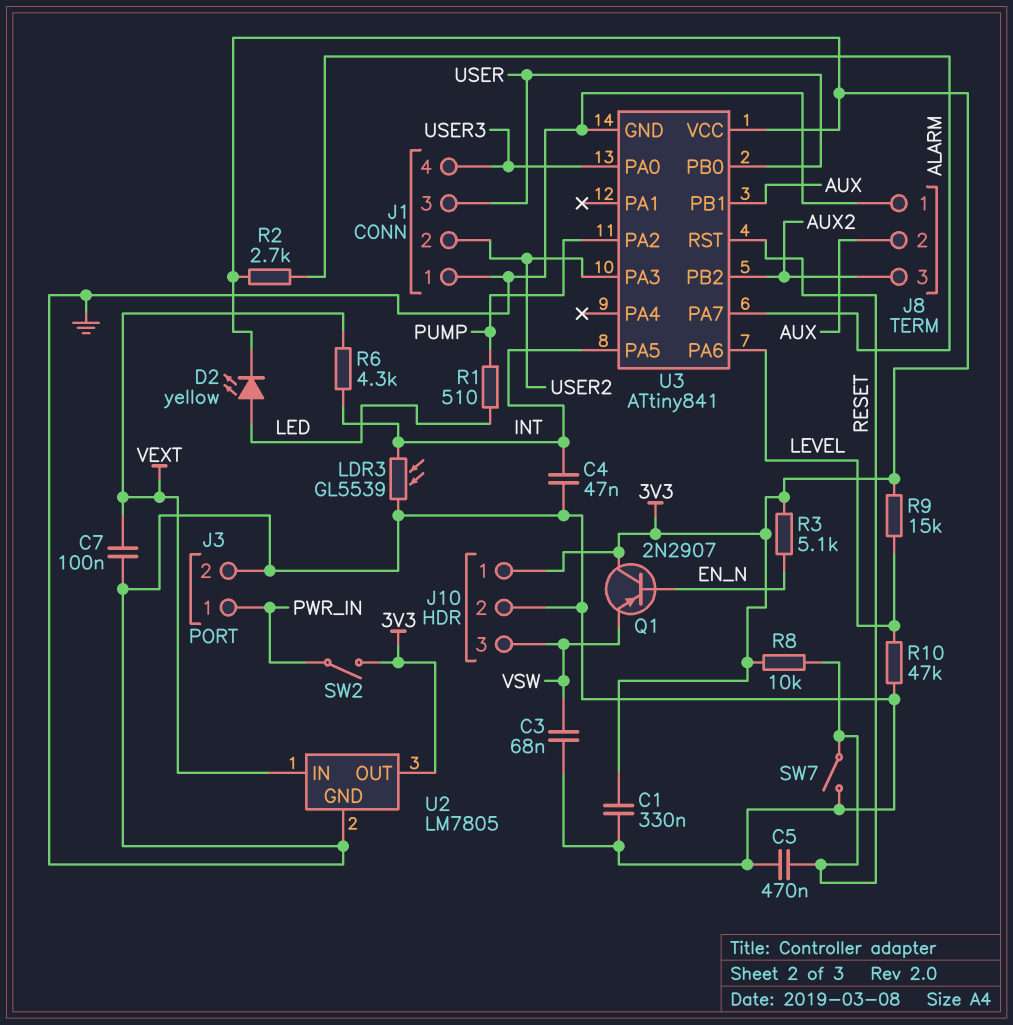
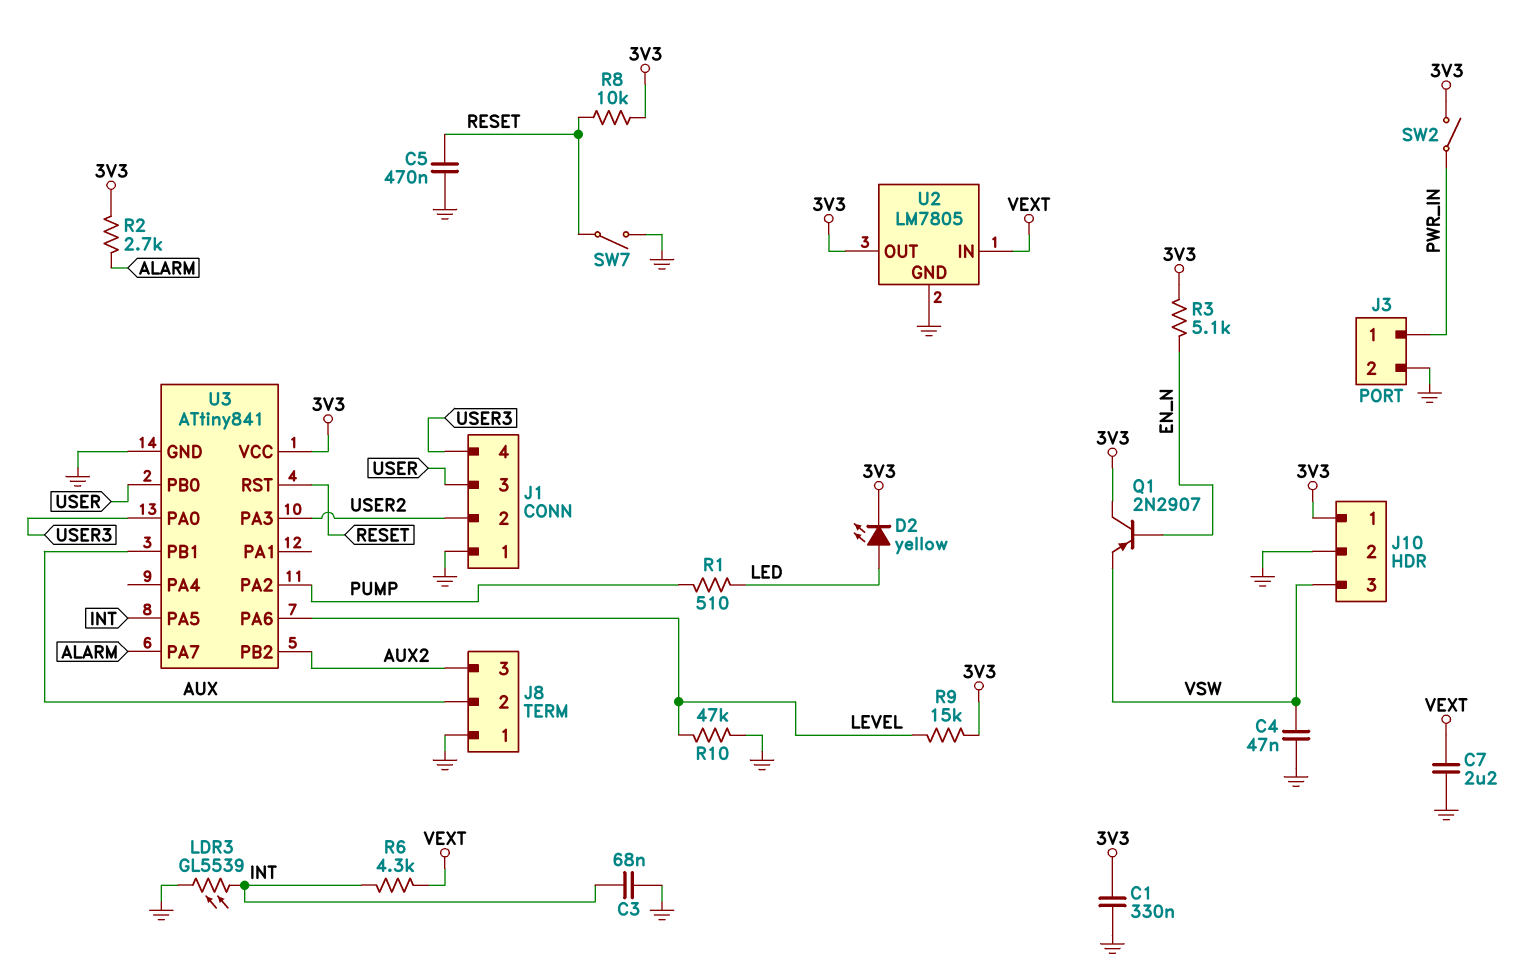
C3: 68nF (GND, VSW) -> 68nF (GND, INT)
C4: 47nF (GND, INT) -> 47nF (GND, VSW)
C7: 100nF (GND, VEXT) -> 2.2uF (GND, VEXT)

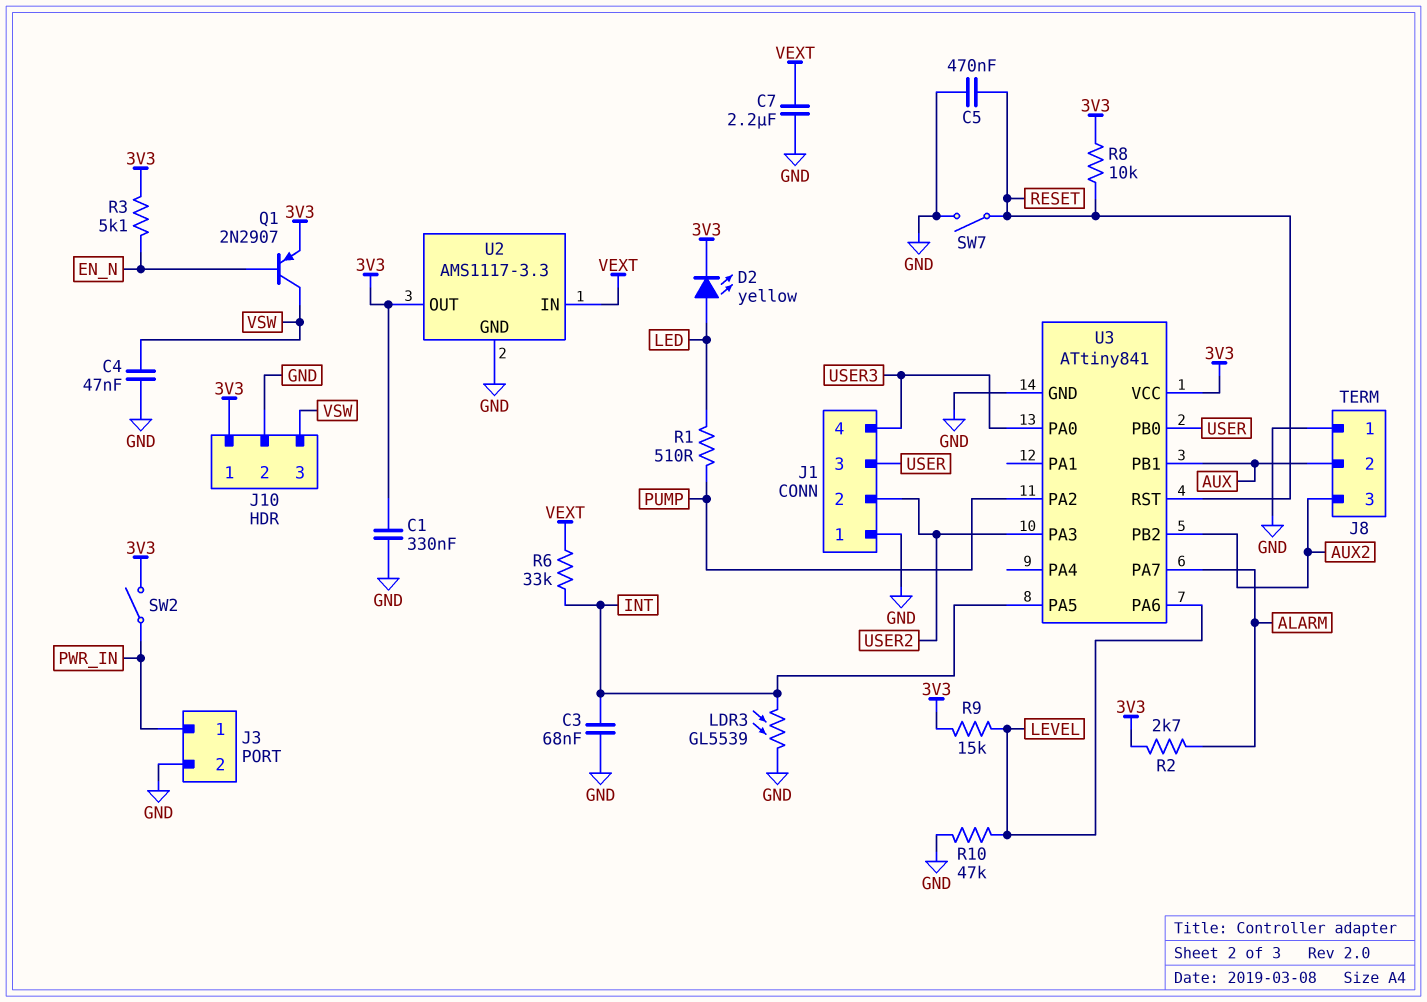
Q1: PNP 2N2907 (B EN_N, C 3V3, E VSW) -> PNP 2N2907 (B EN_N, C VSW, E 3V3)
R6: 4.3k (INT, VEXT) -> 33k (INT, VEXT)
U2: LM7805 -> AMS1117-3.3

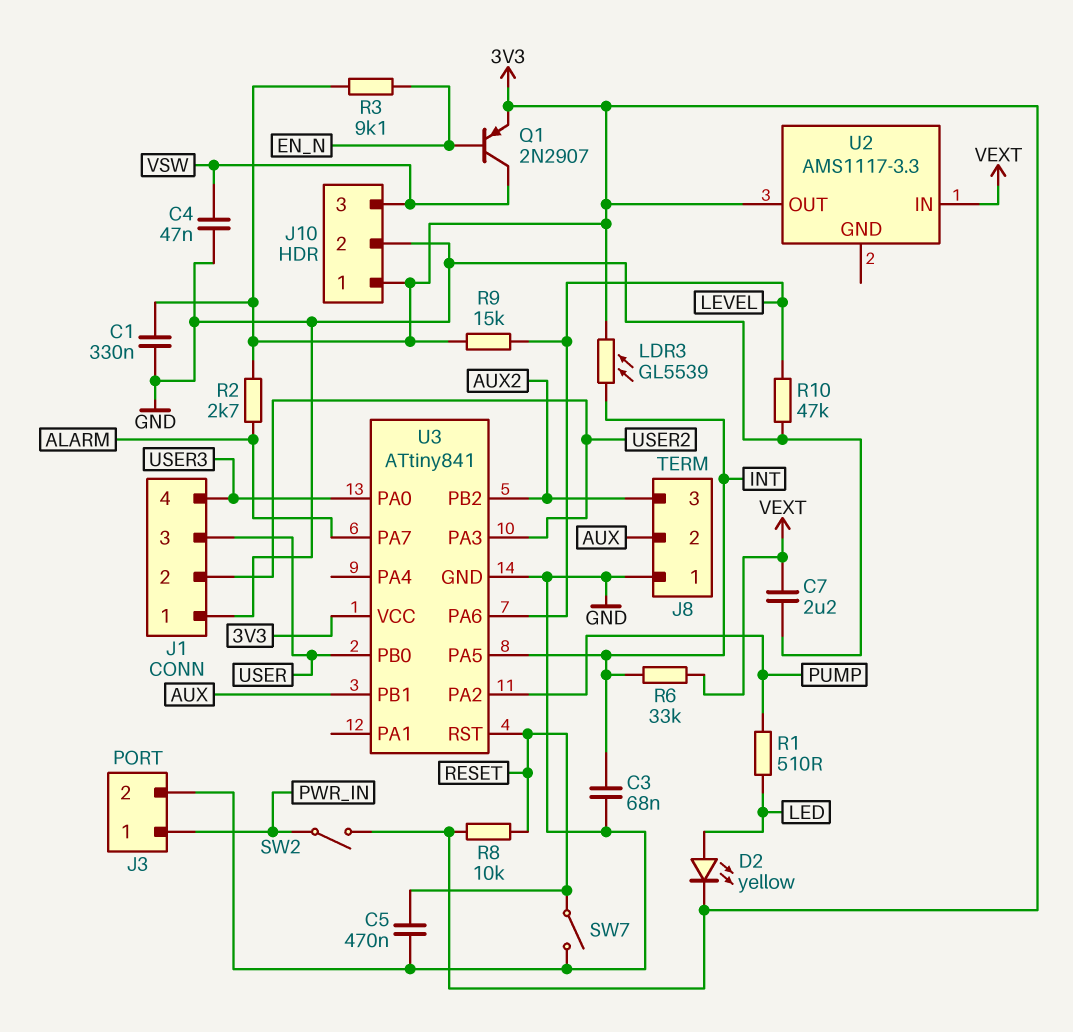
LDR3: GL5539 (GND, INT) -> GL5539 (3V3, INT)
R3: 5.1k (3V3, EN_N) -> 9.1k (3V3, EN_N)
U2 pin GND: GND -> none

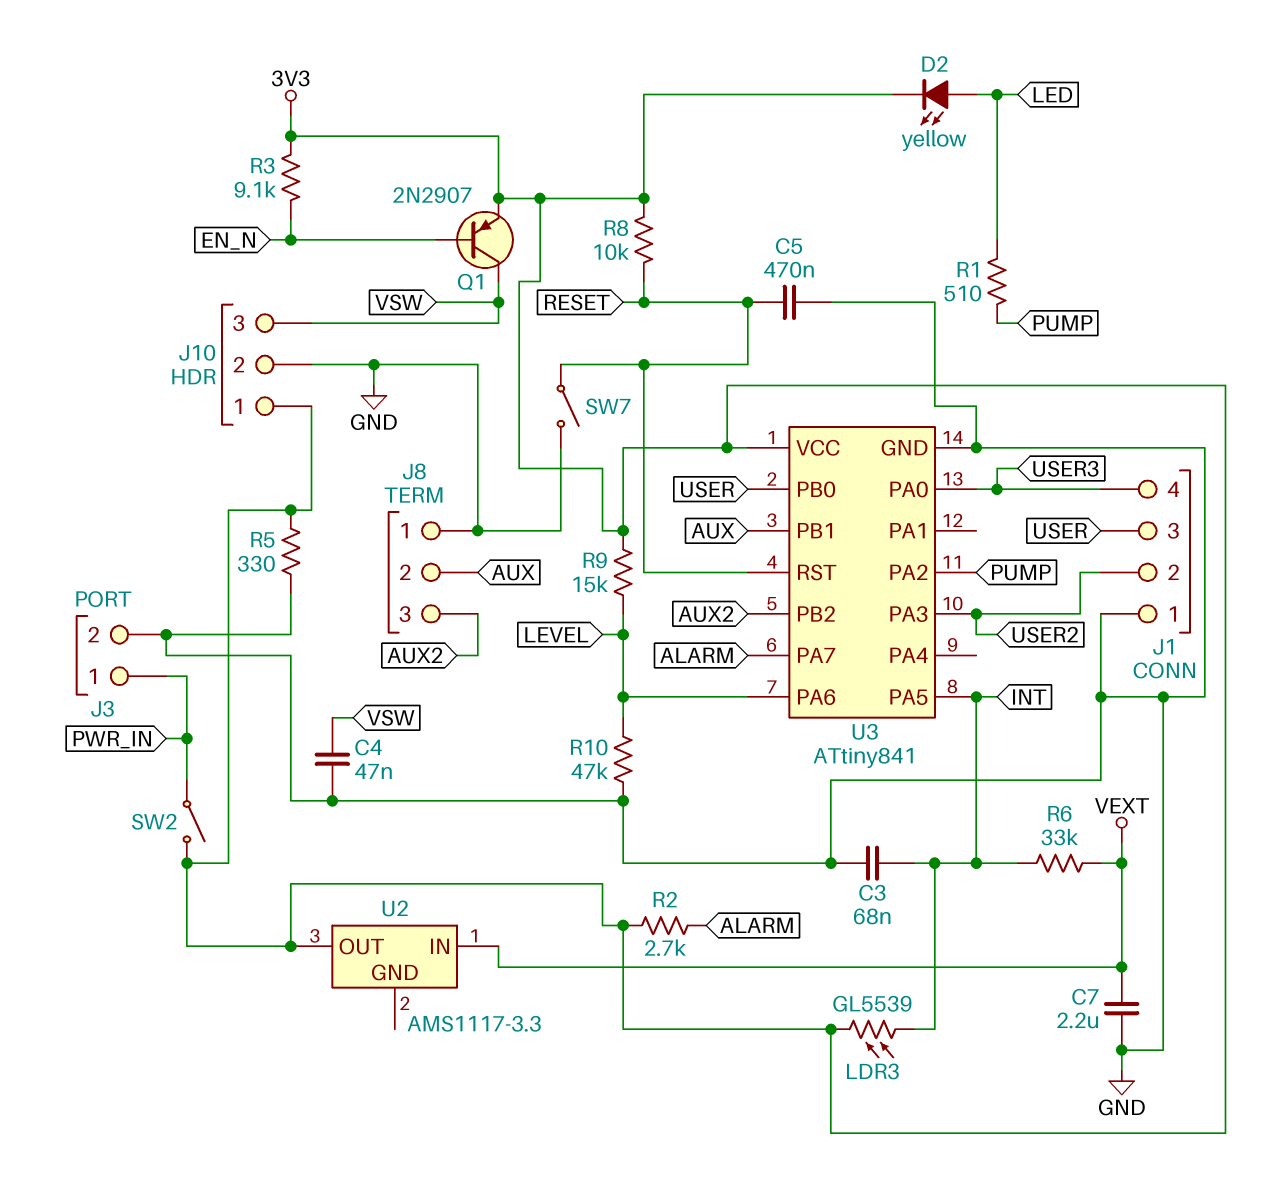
C1: 330nF (3V3, GND) -> none
R5: none -> 330 (3V3, GND)

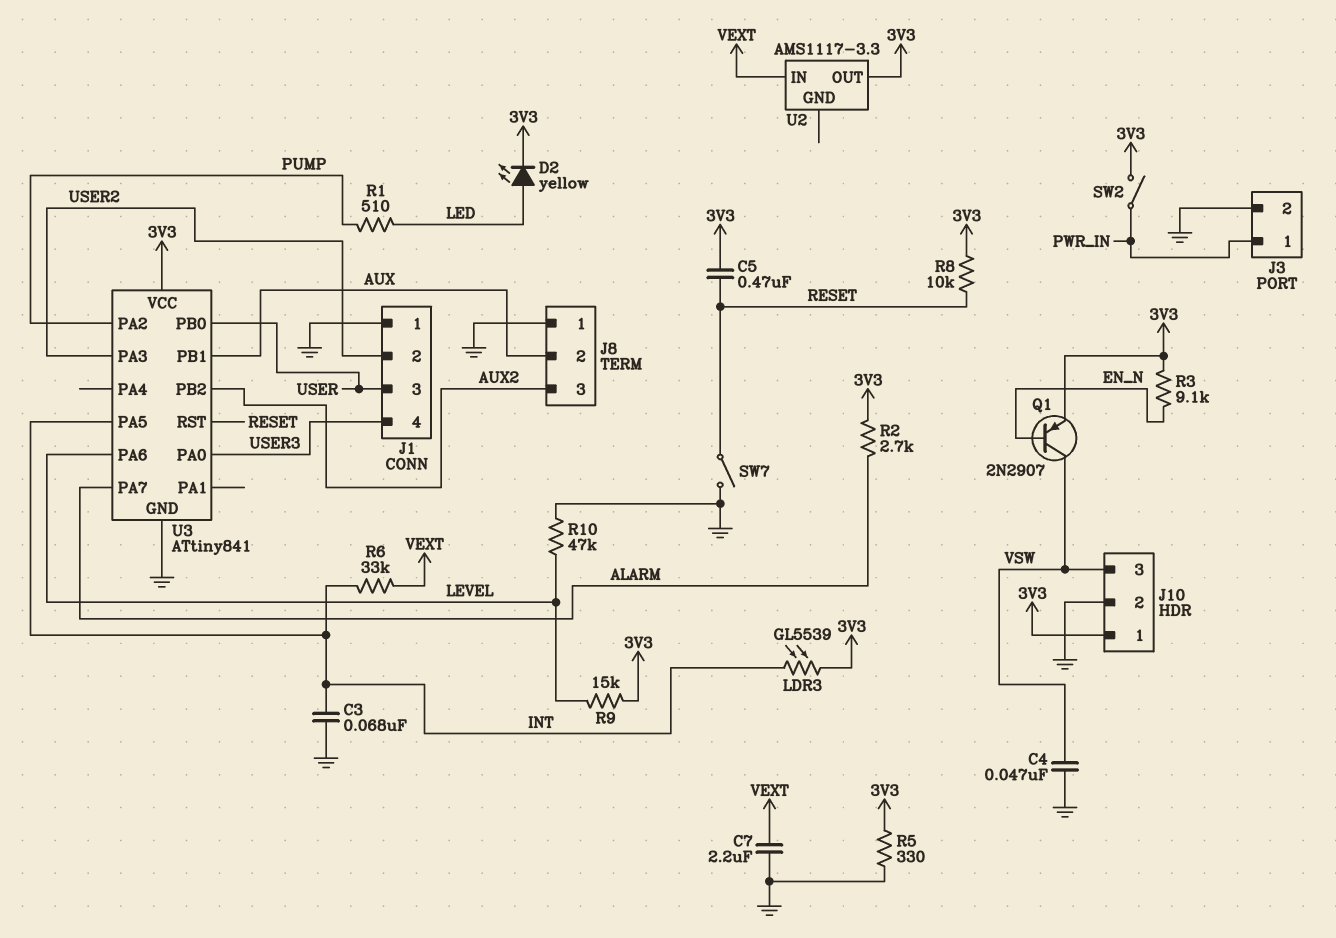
C5: 470nF (GND, RESET) -> 470nF (3V3, RESET)

